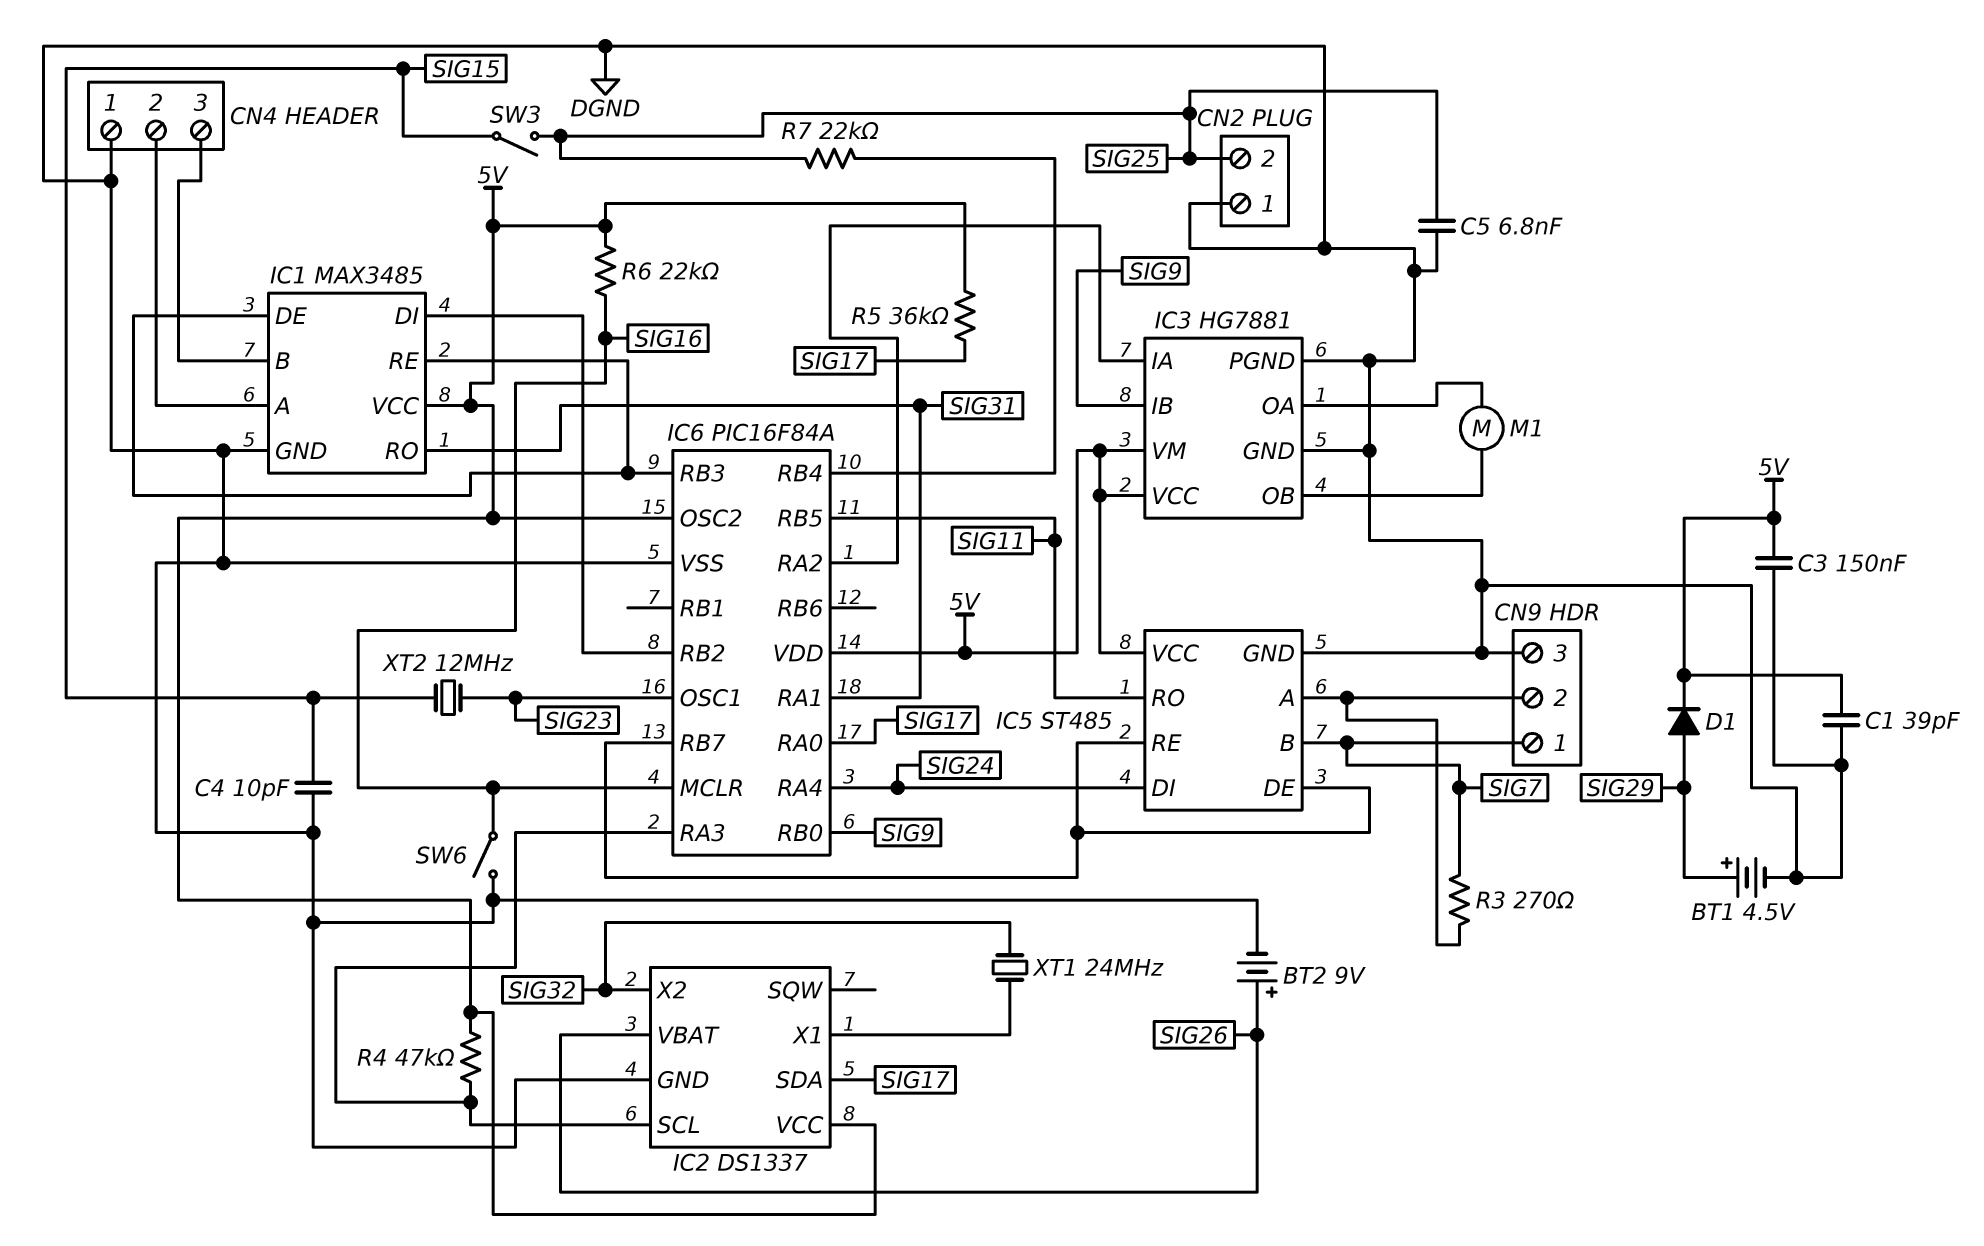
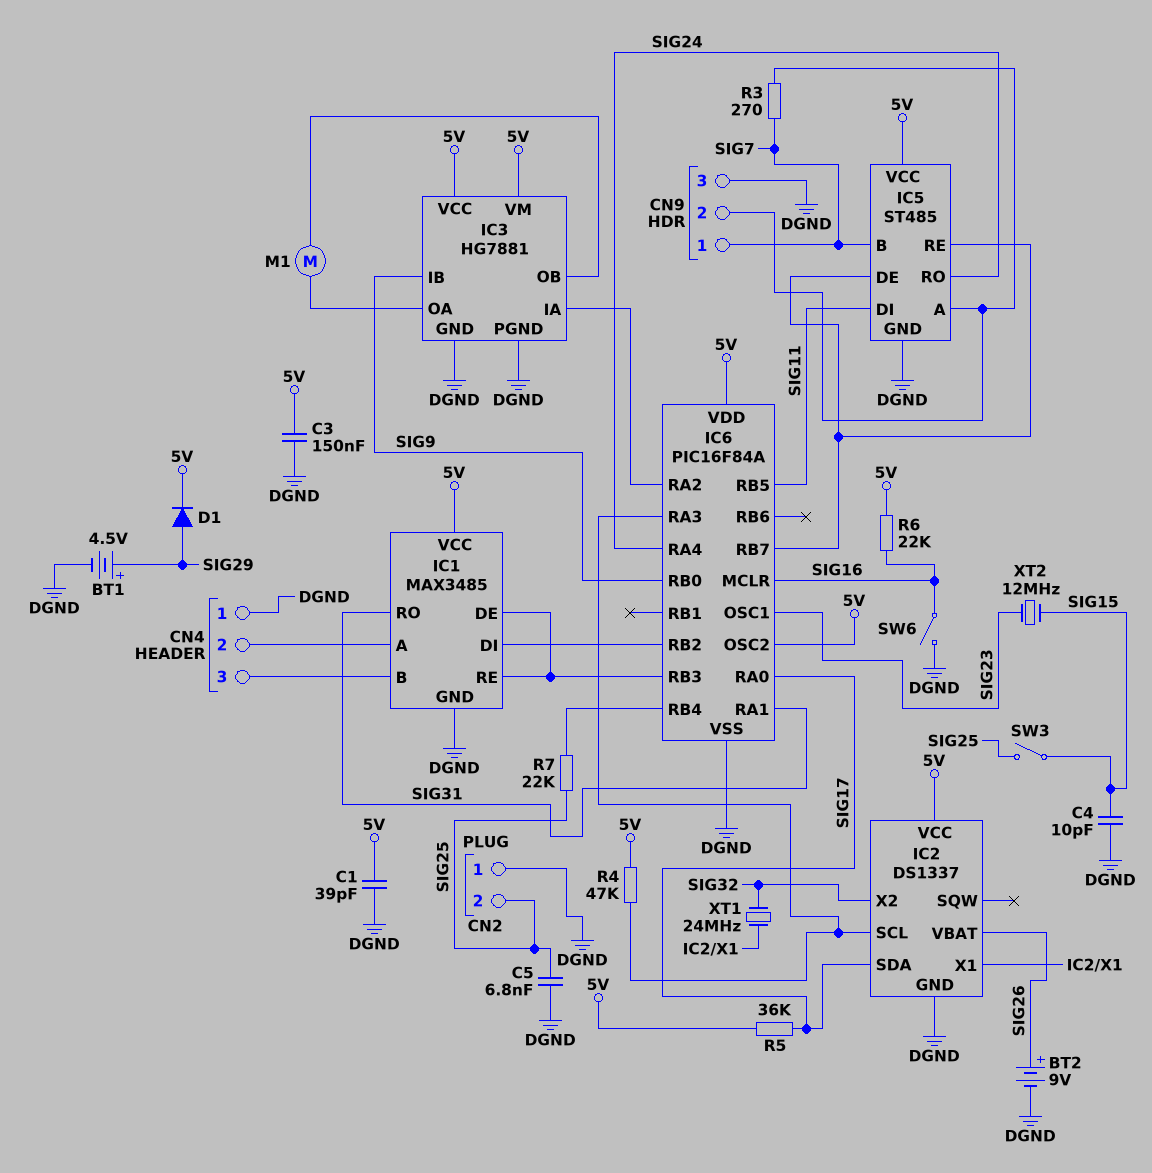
IC5 pin DI: SIG24 -> SIG11
IC5 pin RO: SIG11 -> SIG24

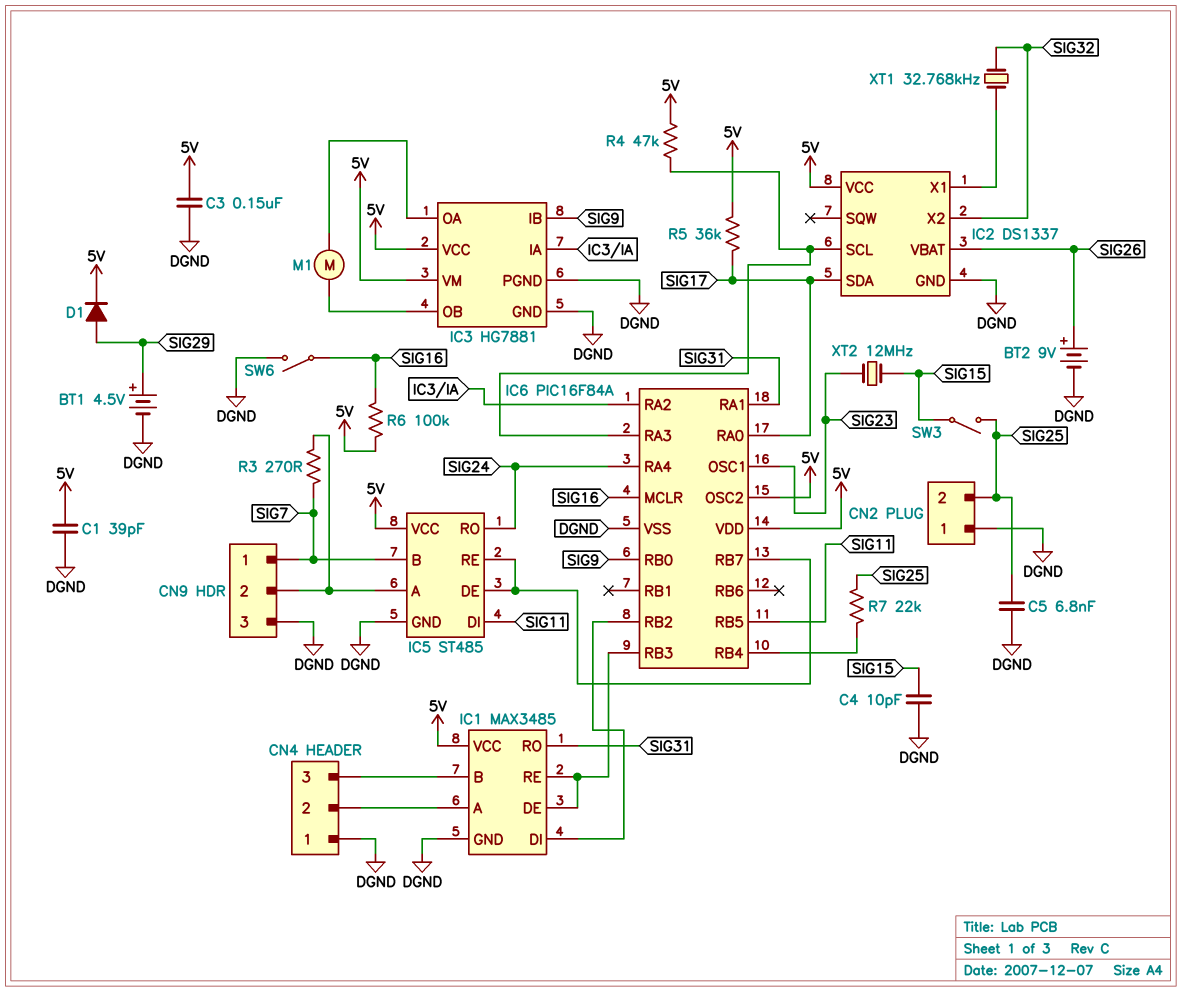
R6: 22k (5V, SIG16) -> 100k (5V, SIG16)
XT1: 24MHz (IC2/X1, SIG32) -> 32.768kHz (IC2/X1, SIG32)

